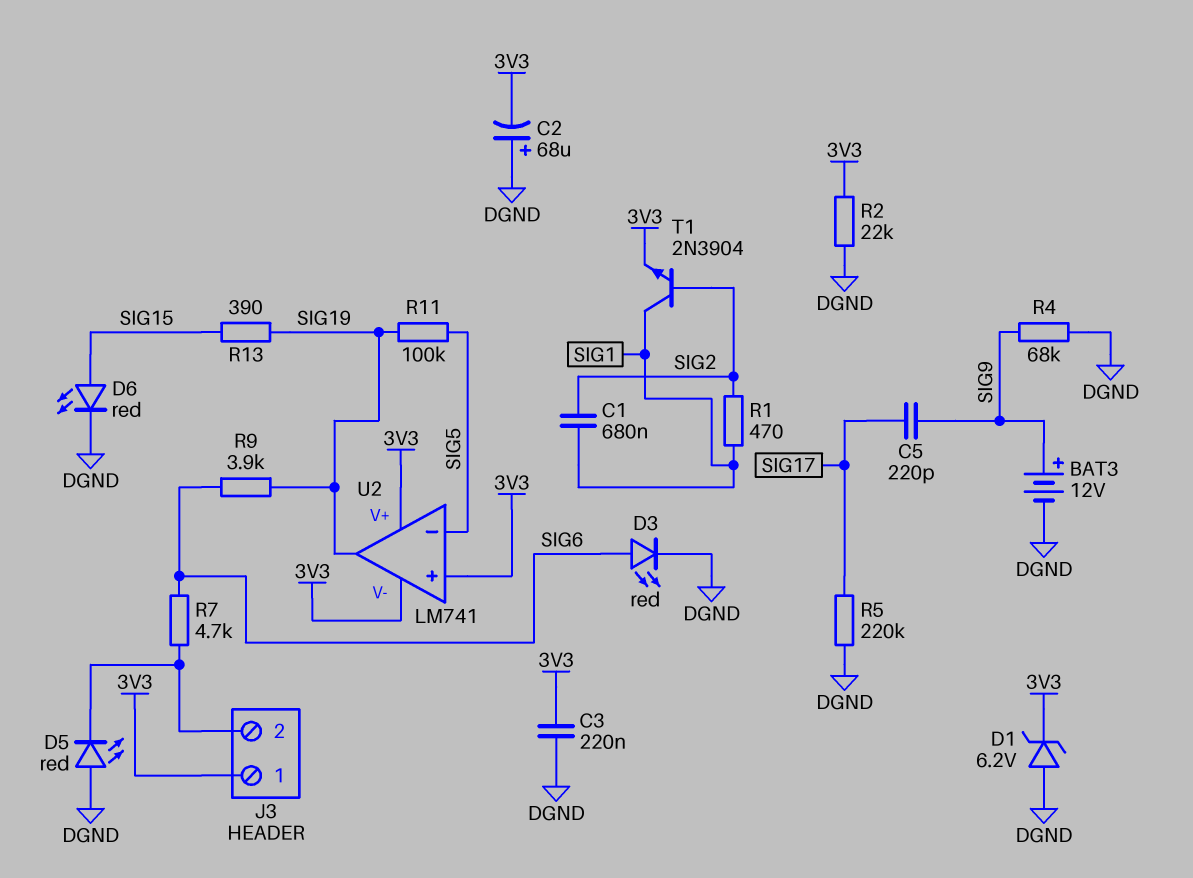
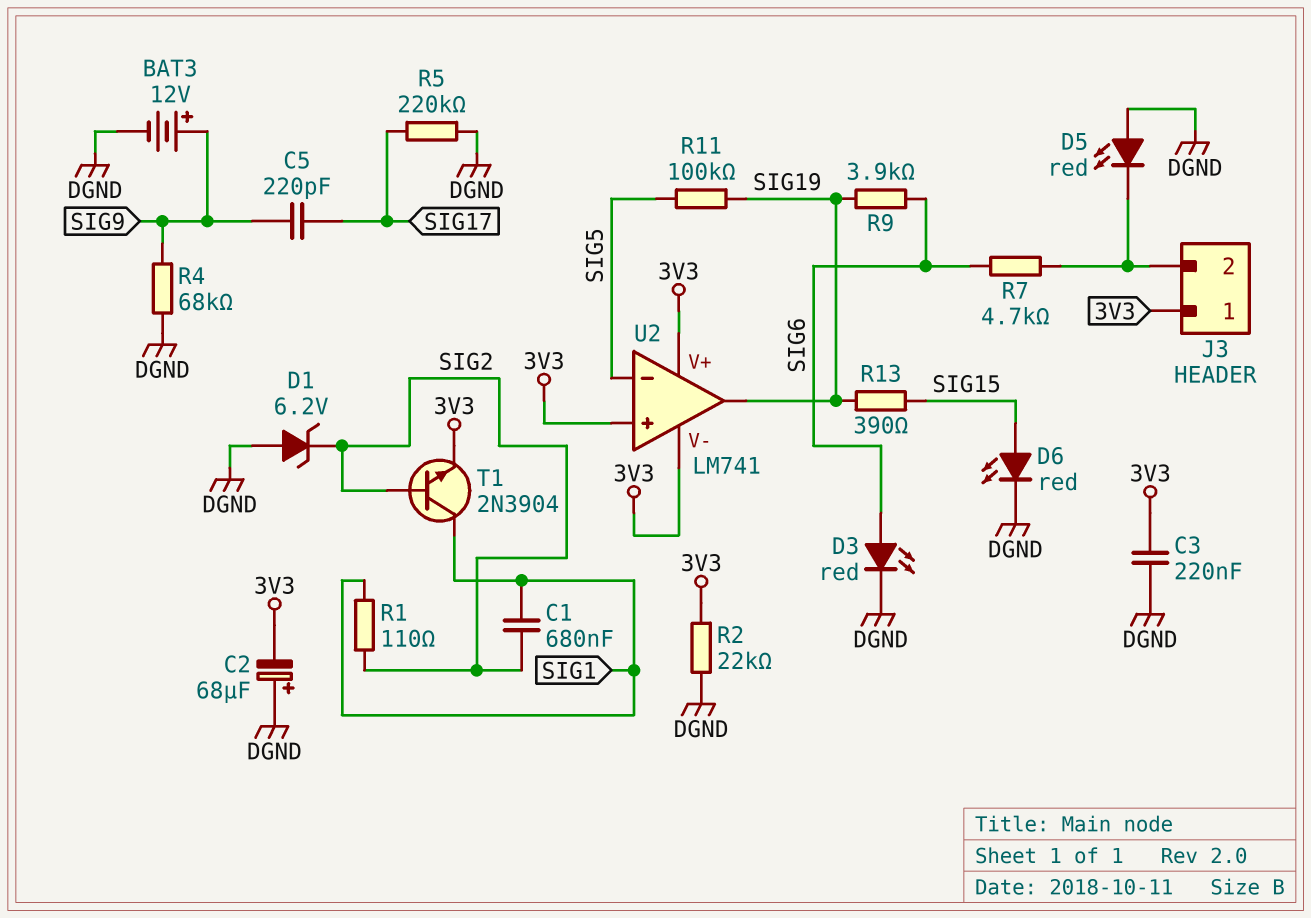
D1: zener 6.2V (A DGND, K 3V3) -> zener 6.2V (A DGND, K SIG2)
R1: 470 (SIG1, SIG2) -> 110 (SIG1, SIG2)

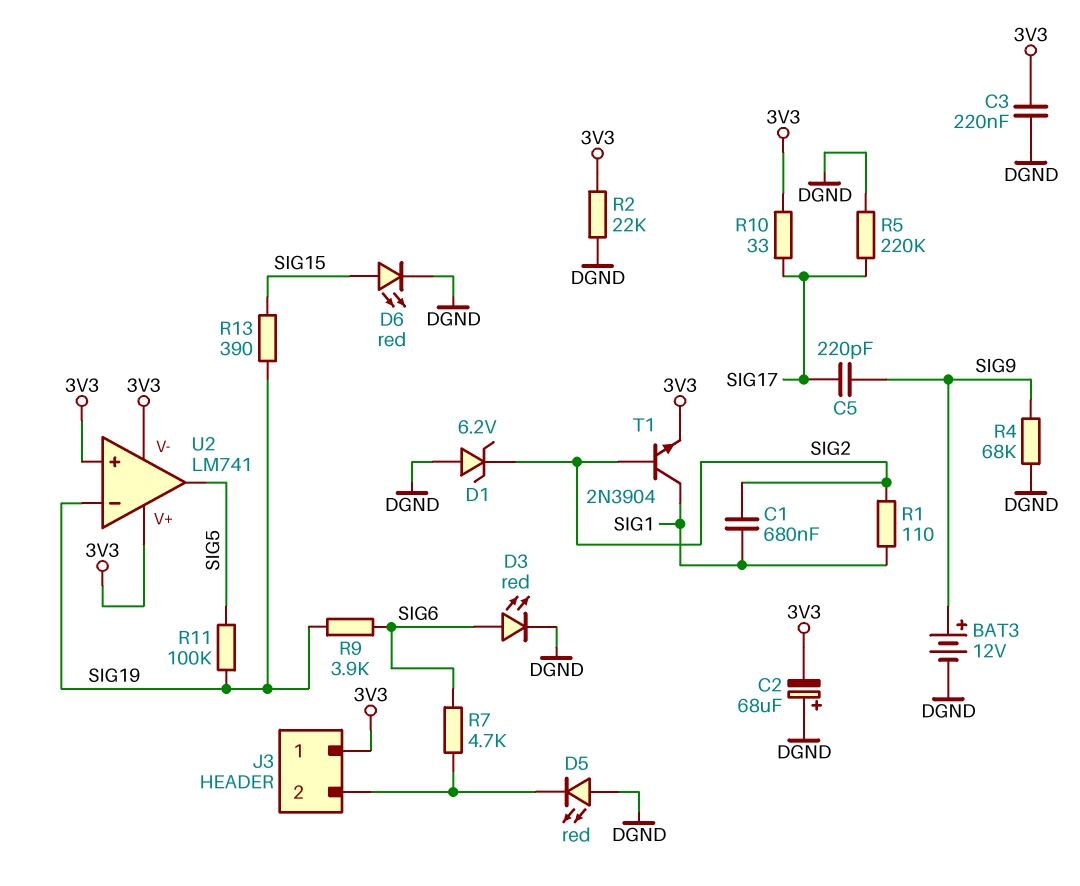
R10: none -> 33 (3V3, SIG17)
U2 pin in-: SIG5 -> SIG19
U2 pin out: SIG19 -> SIG5

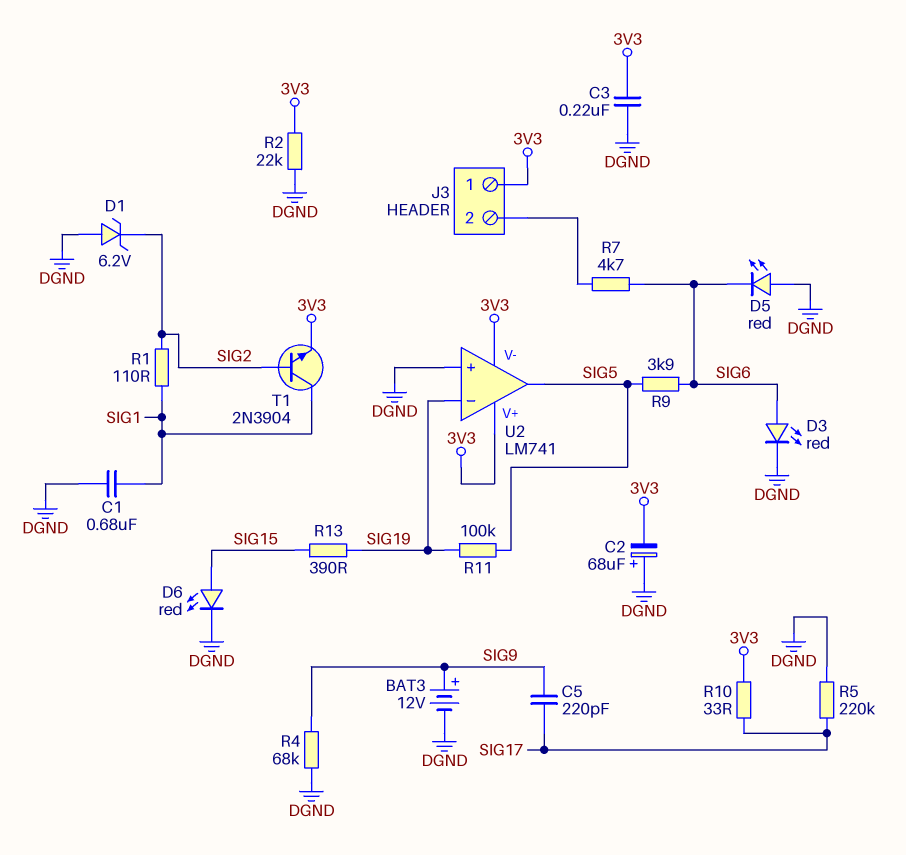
C1: 680nF (SIG1, SIG2) -> 680nF (DGND, SIG1)
D5: LED red (A DGND, K J3/2) -> LED red (A DGND, K SIG6)
R9: 3.9k (SIG6, SIG19) -> 3.9k (SIG5, SIG6)
U2 pin in+: 3V3 -> DGND

